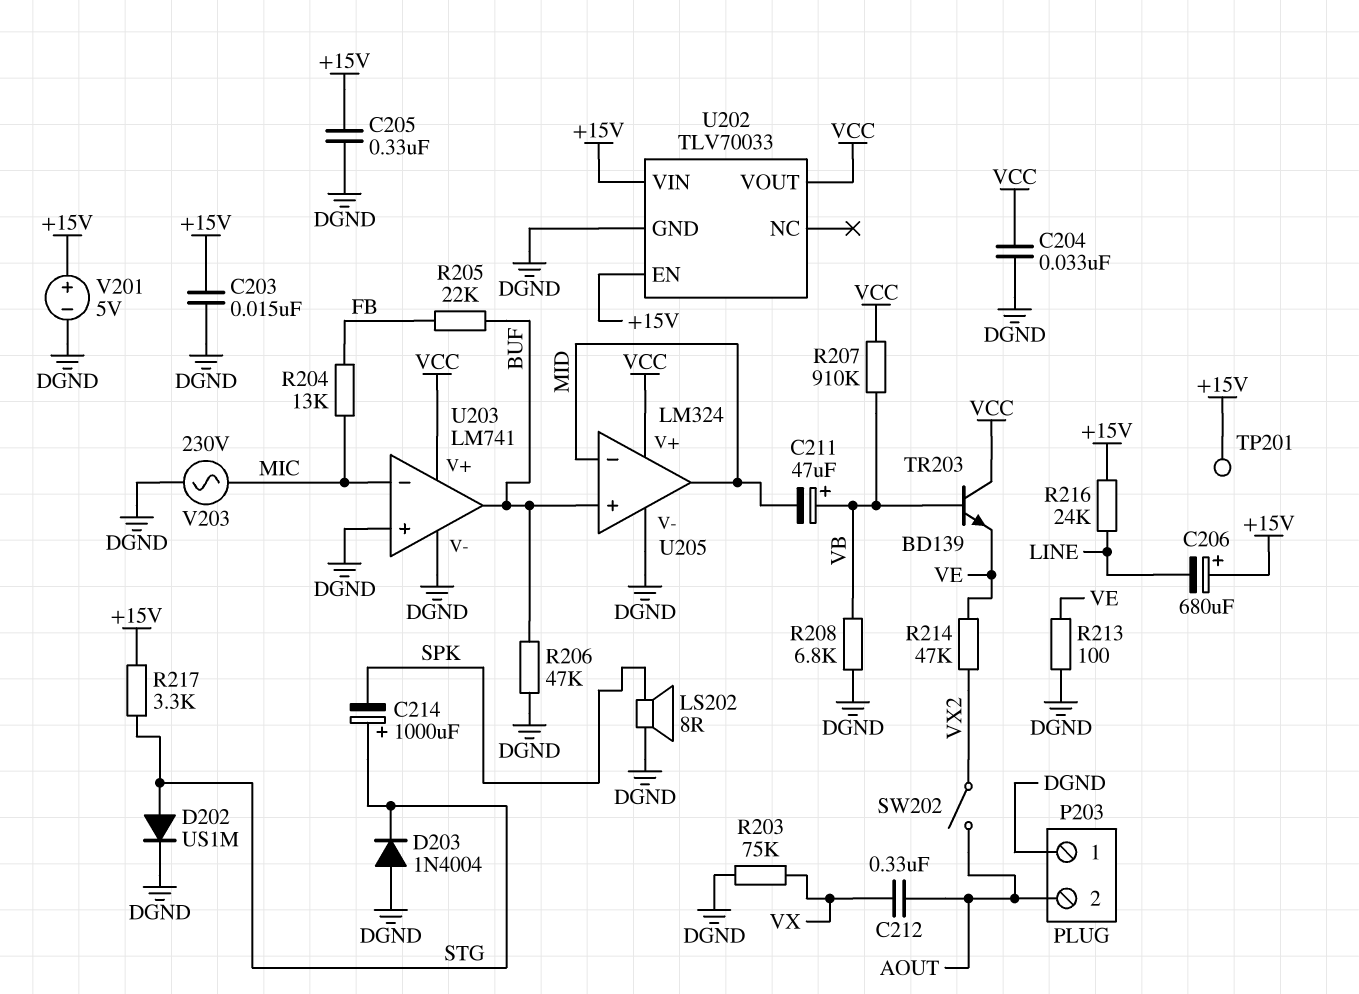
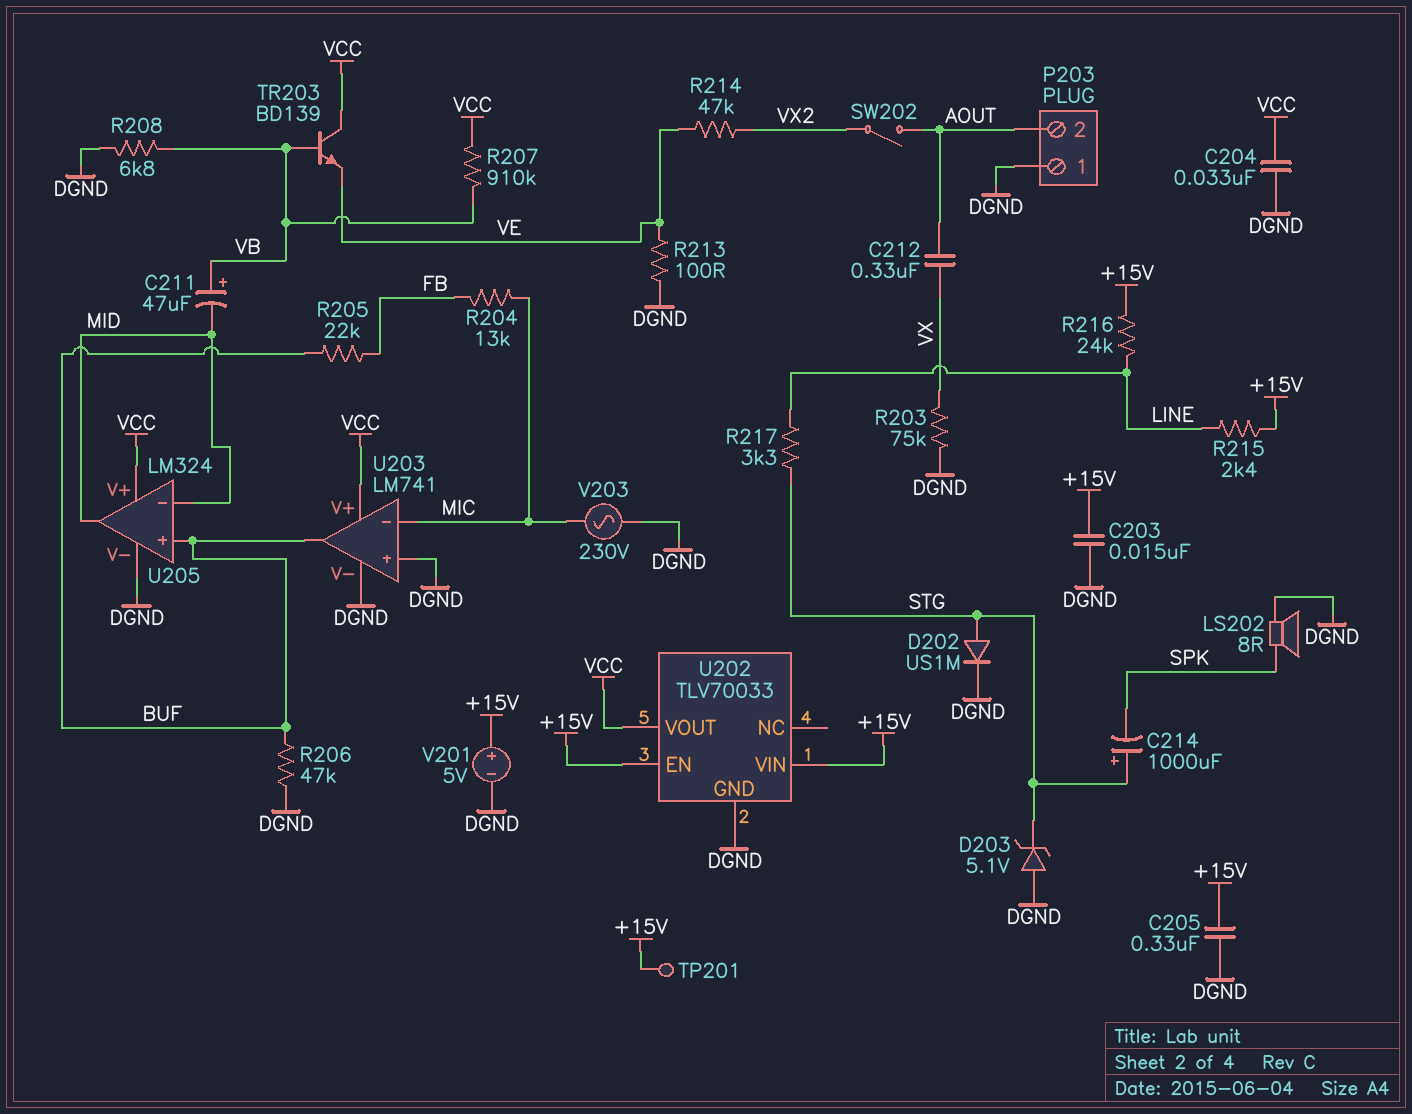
C206: 680uF (plus +15V, minus LINE) -> none
D203: diode 1N4004 (A DGND, K STG) -> zener 5.1V (A DGND, K STG)
R215: none -> 2.4k (+15V, LINE)
R217: 3.3k (+15V, STG) -> 3.3k (LINE, STG)

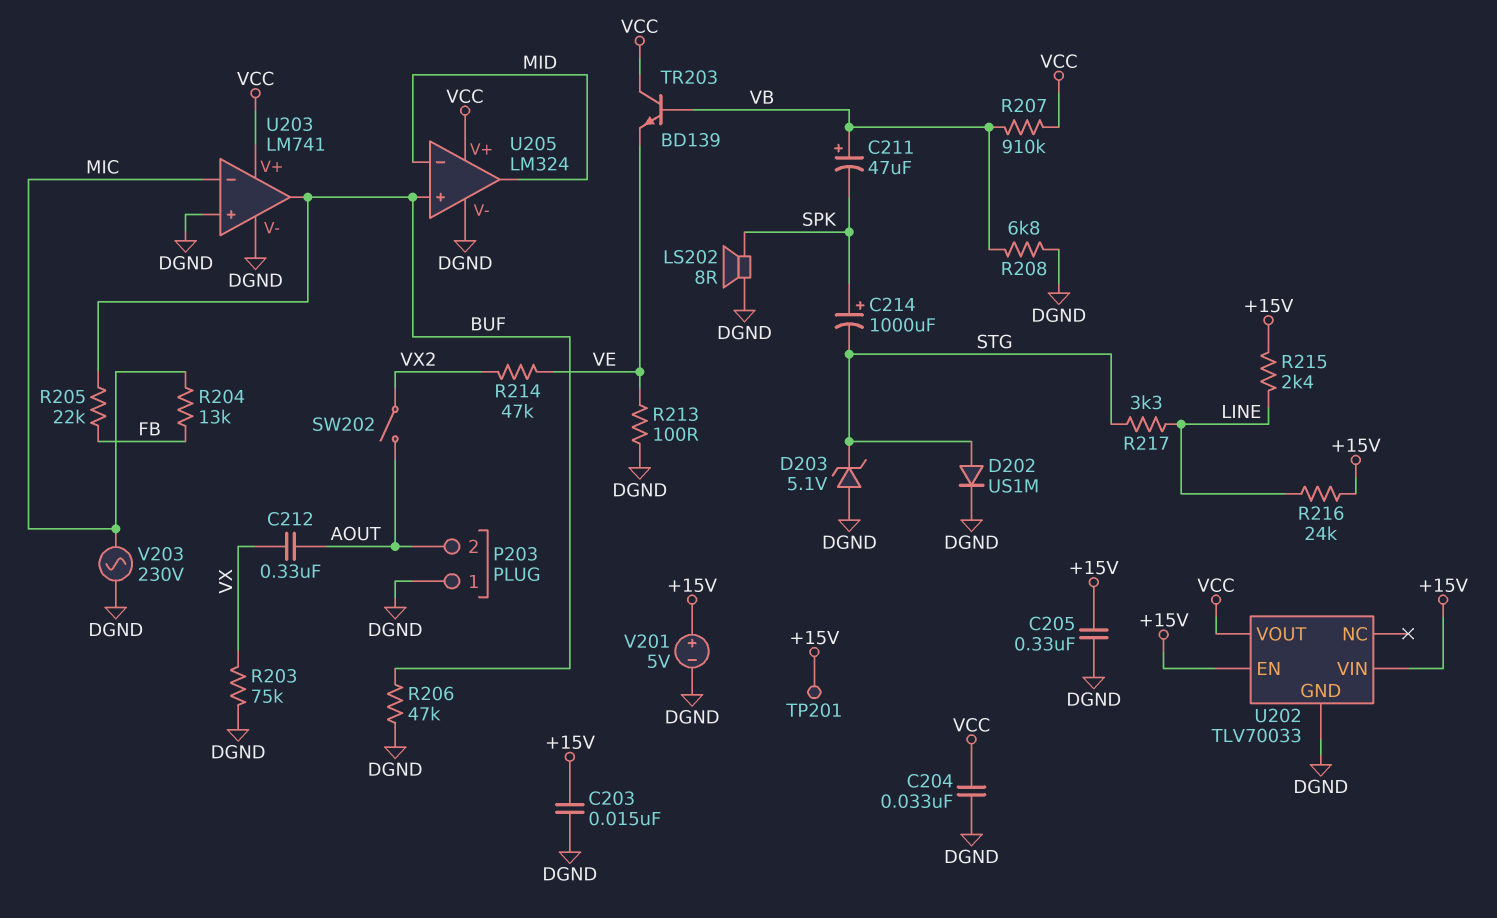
C211: 47uF (plus VB, minus MID) -> 47uF (plus VB, minus SPK)
C214: 1000uF (plus STG, minus SPK) -> 1000uF (plus SPK, minus STG)

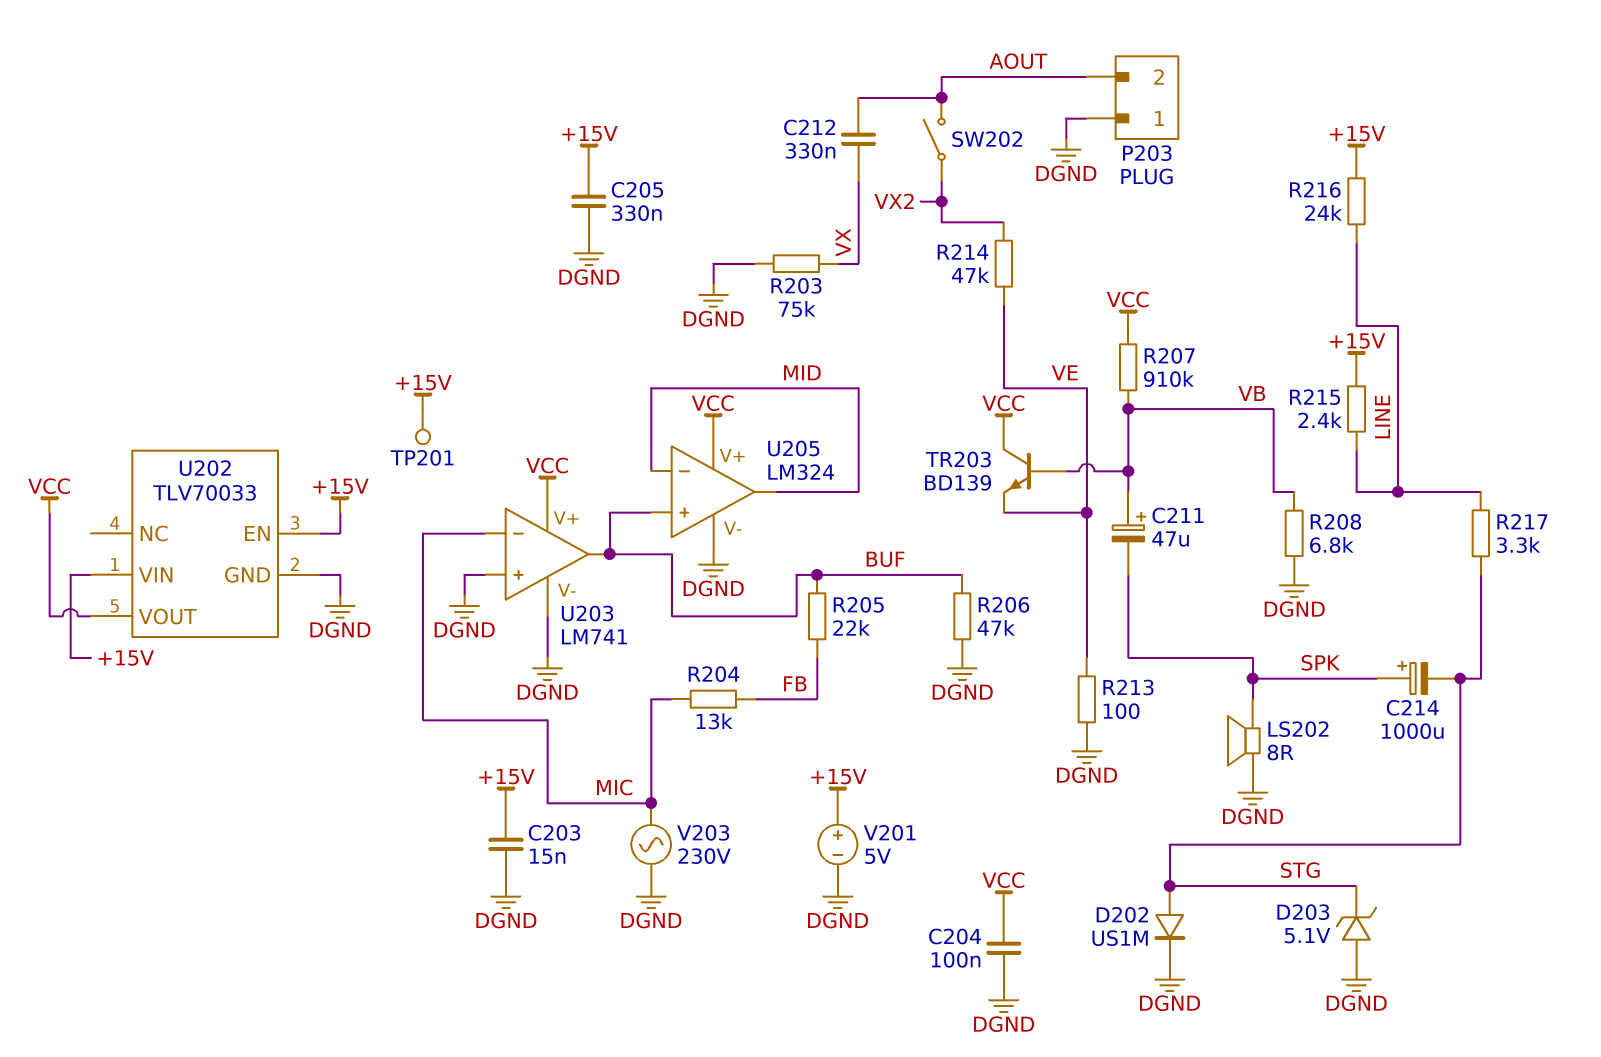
C204: 33nF (DGND, VCC) -> 100nF (DGND, VCC)

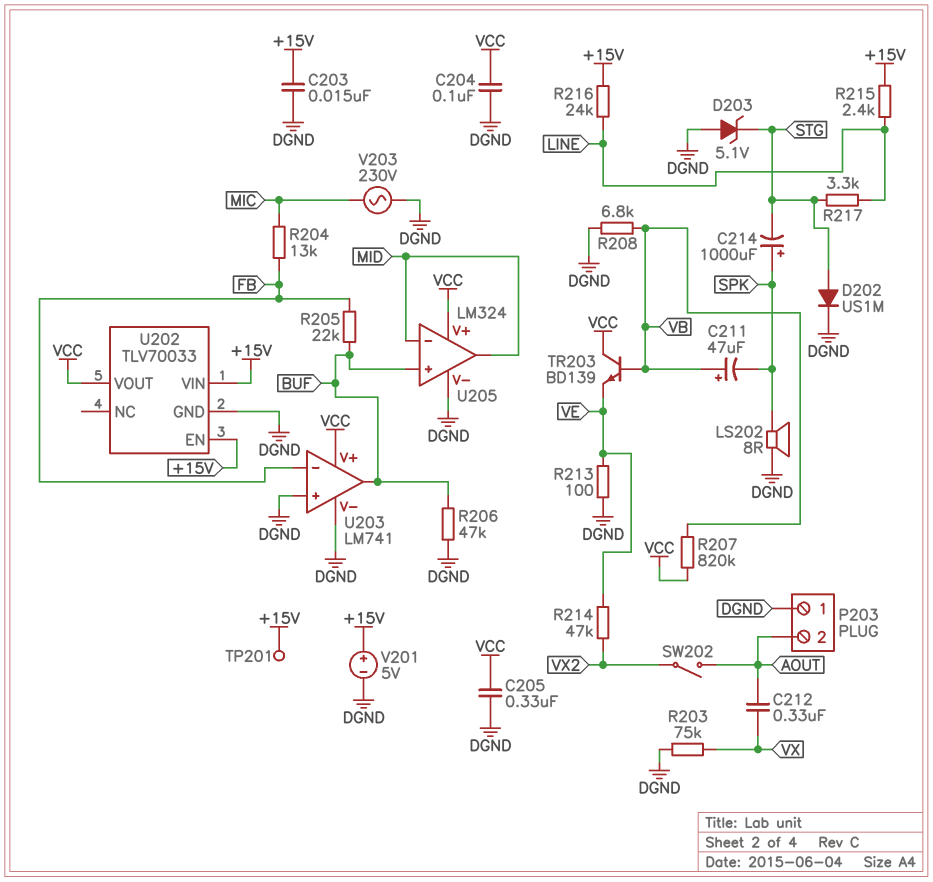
C205: 330nF (+15V, DGND) -> 330nF (DGND, VCC)
R207: 910k (VB, VCC) -> 820k (VB, VCC)
U203 pin in-: MIC -> FB

